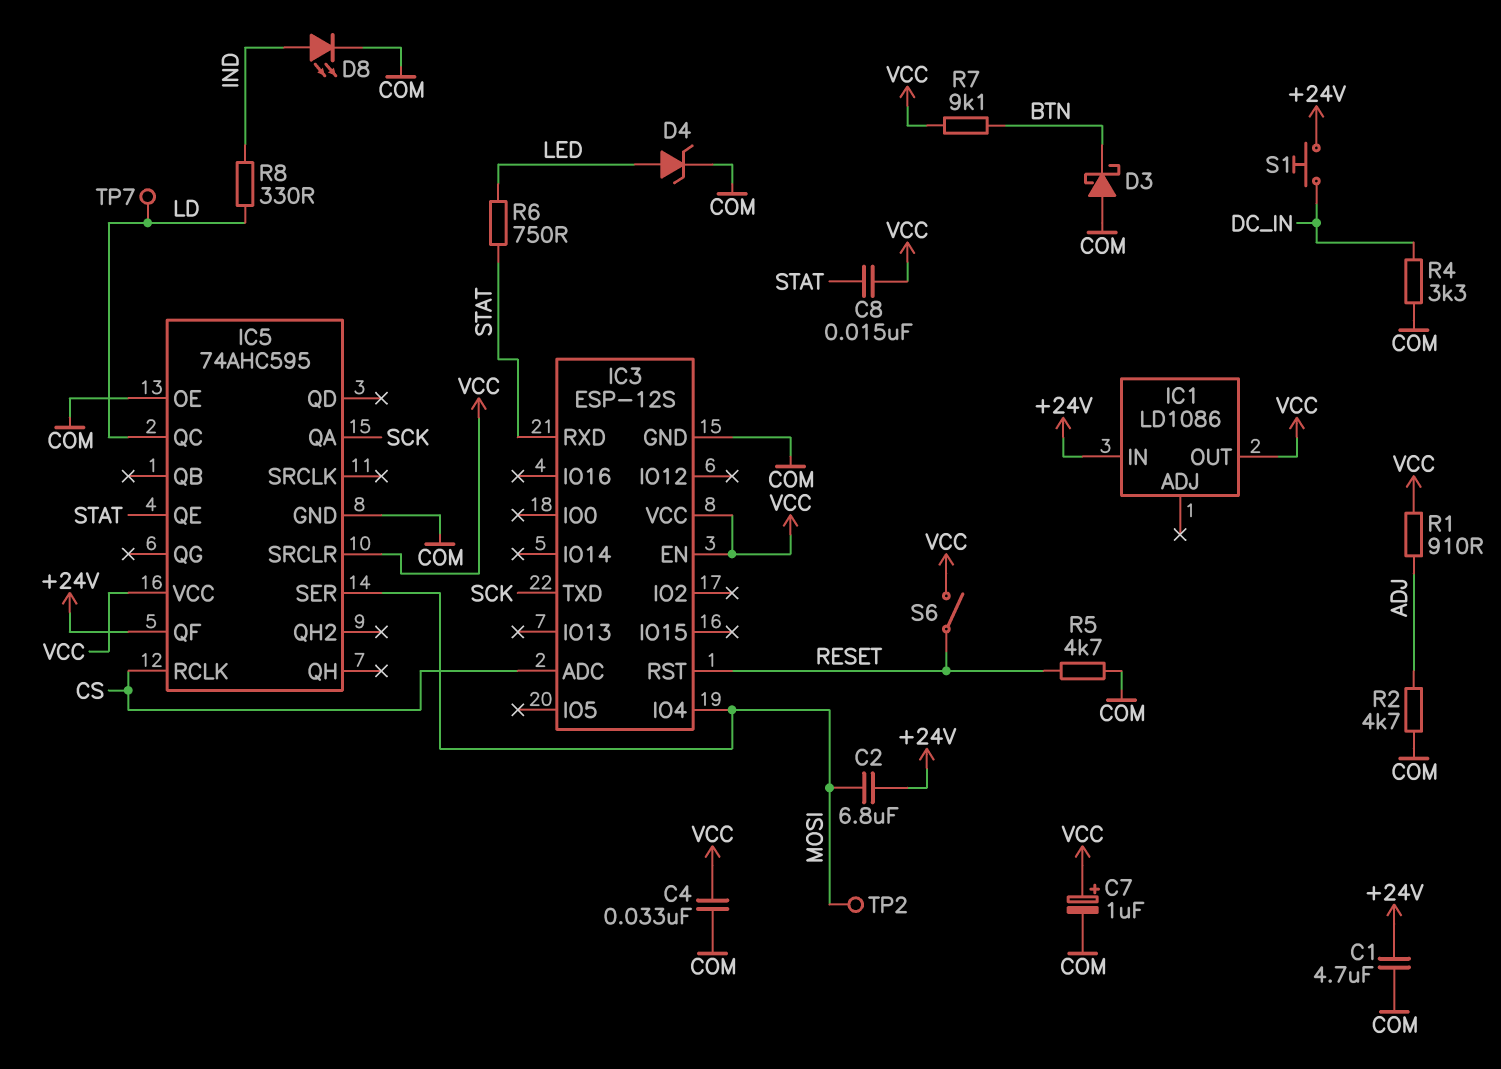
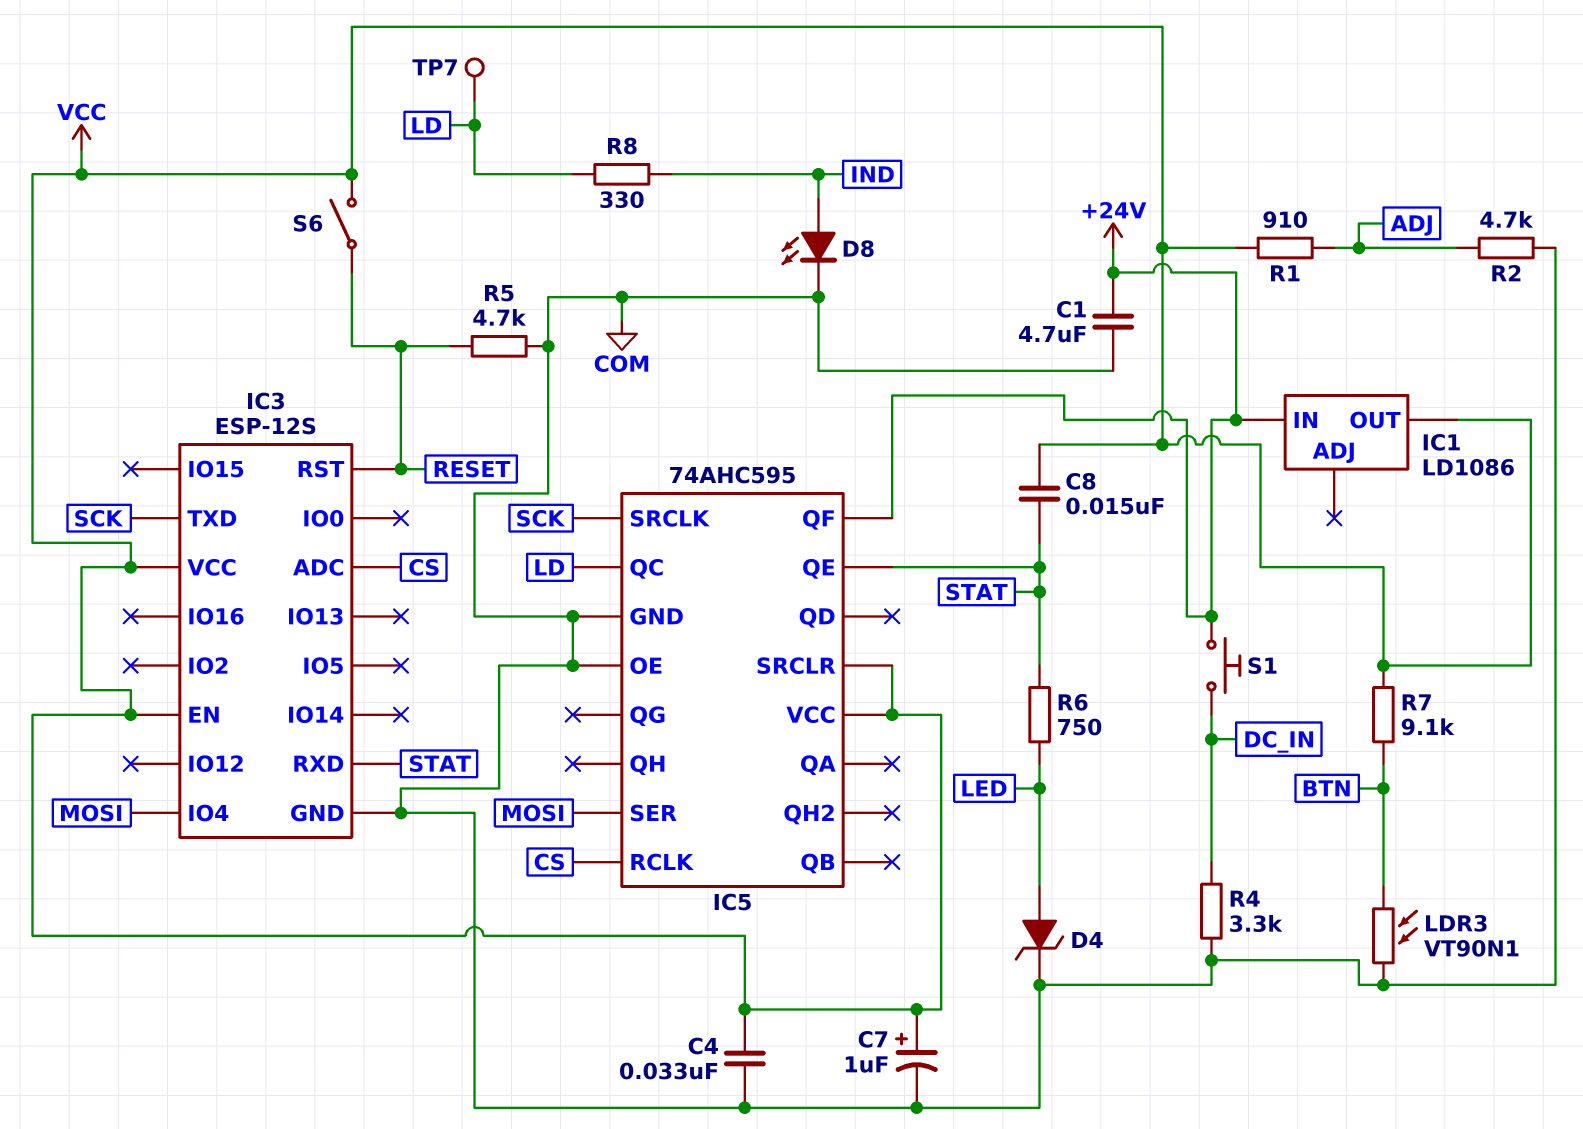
C2: 6.8uF (+24V, MOSI) -> none
D3: schottky (A COM, K BTN) -> none
IC5 pin QA: SCK -> none
IC5 pin SRCLK: none -> SCK
LDR3: none -> VT90N1 (BTN, COM)
TP2: test point (MOSI) -> none

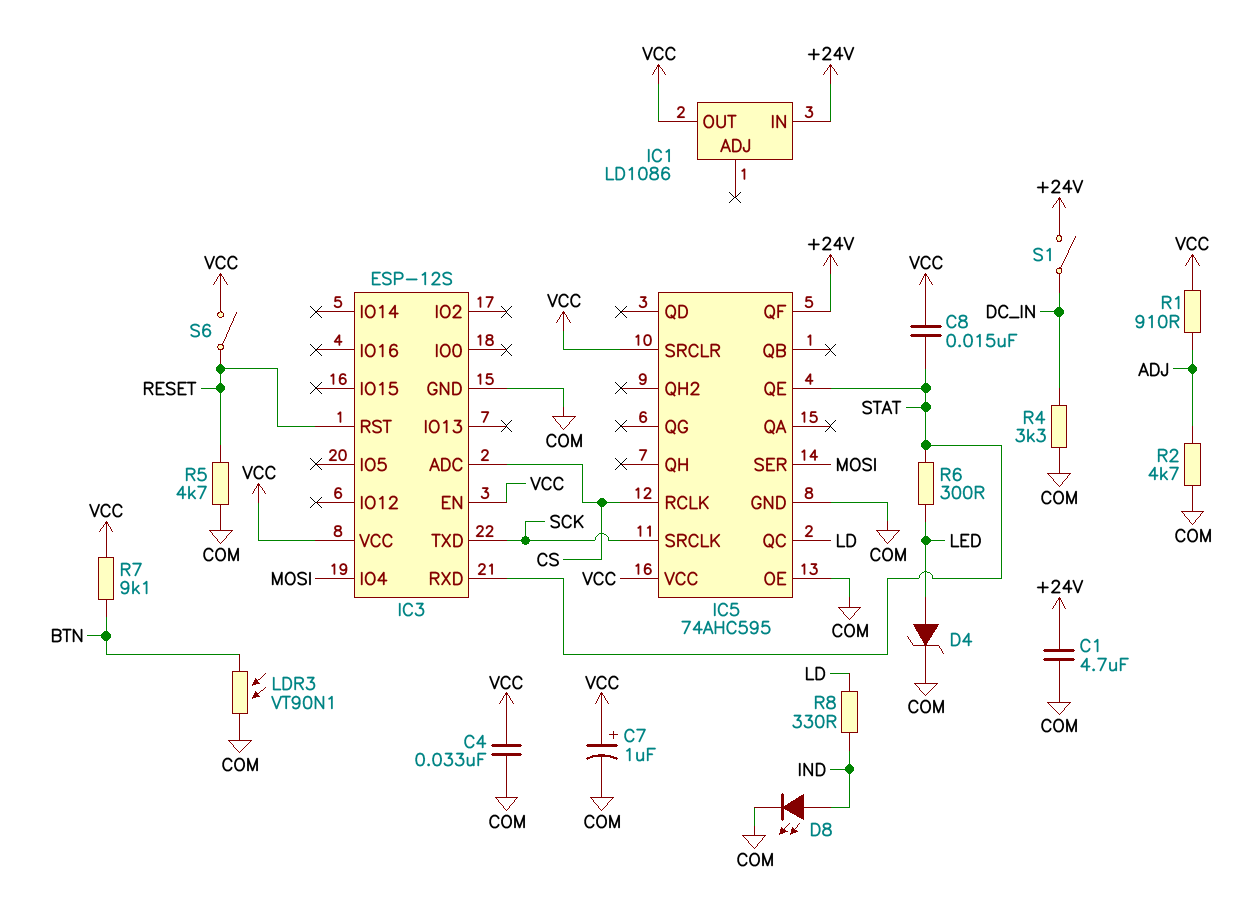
R6: 750 (LED, STAT) -> 300 (LED, STAT)
S1: button (+24V, DC_IN) -> switch (+24V, DC_IN)
TP7: test point (LD) -> none

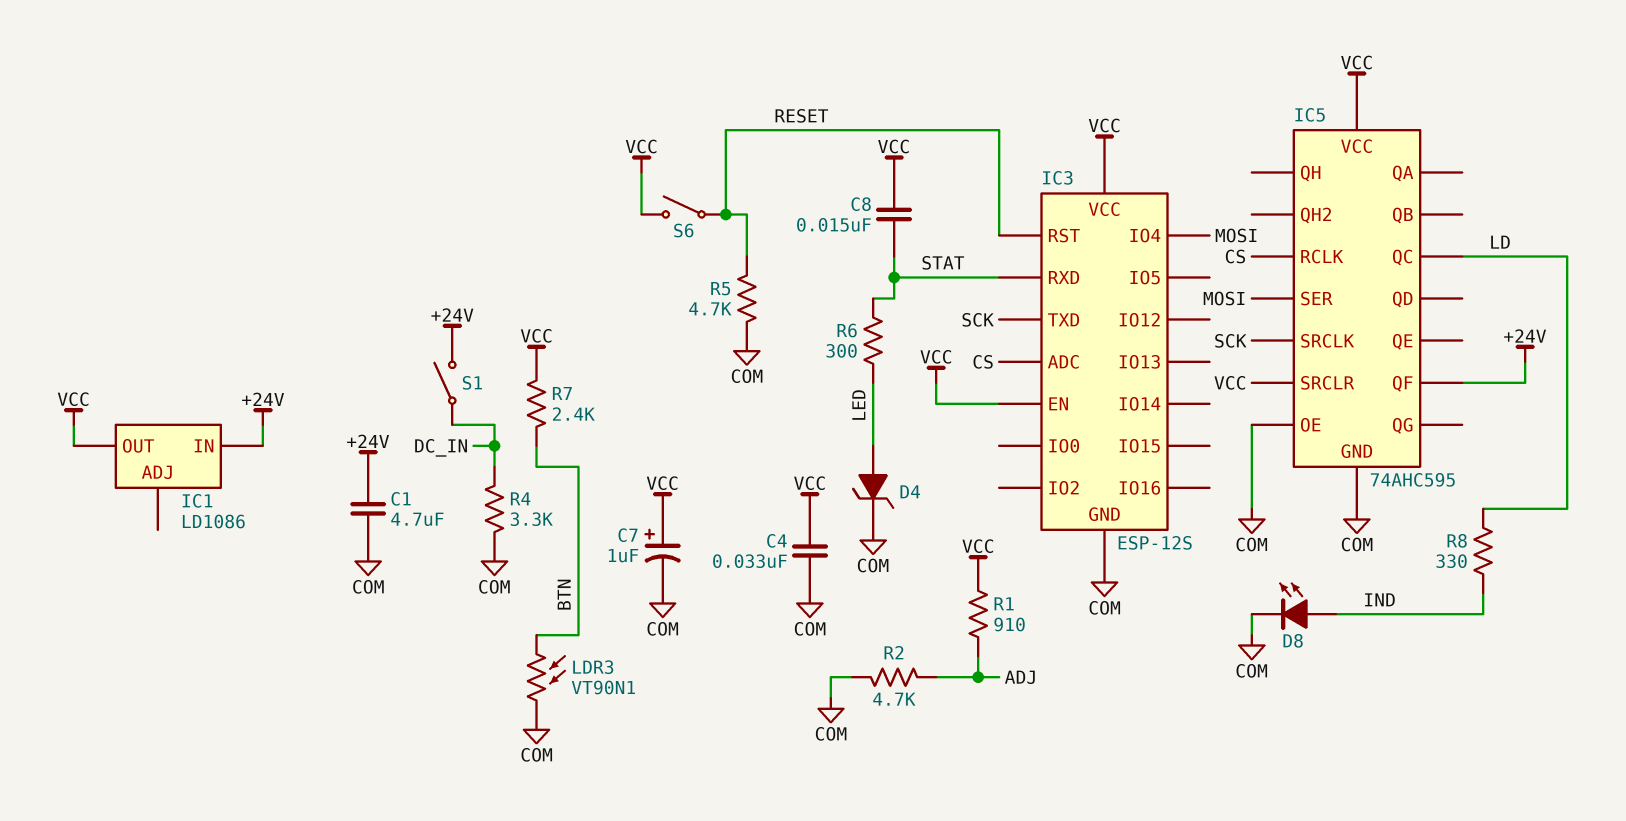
IC5 pin QE: STAT -> none
R7: 9.1k (BTN, VCC) -> 2.4k (BTN, VCC)

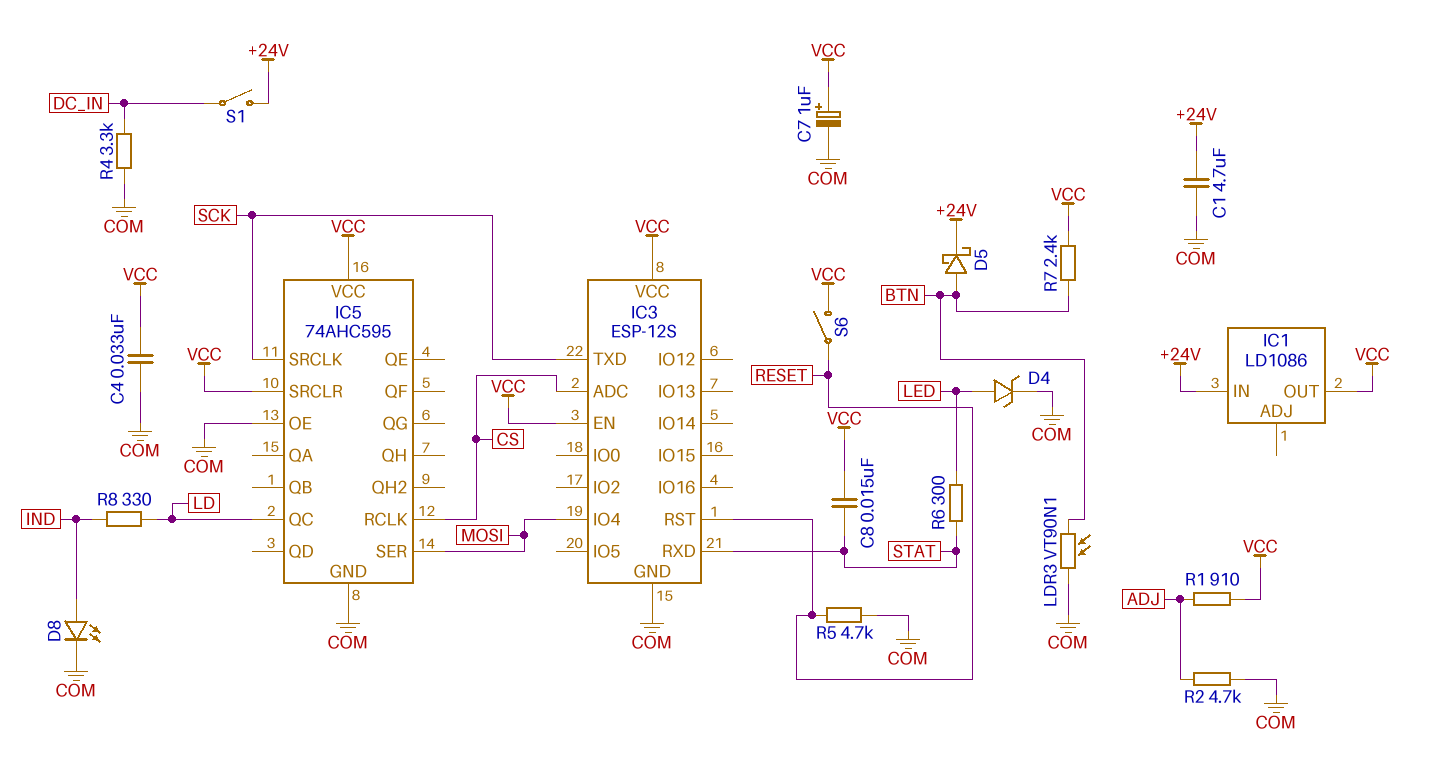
D5: none -> schottky (A BTN, K +24V)
IC5 pin QF: +24V -> none

